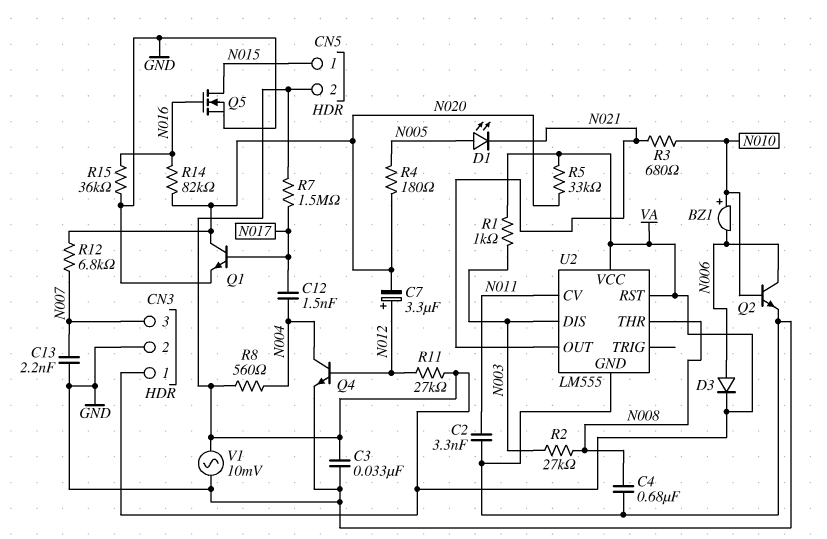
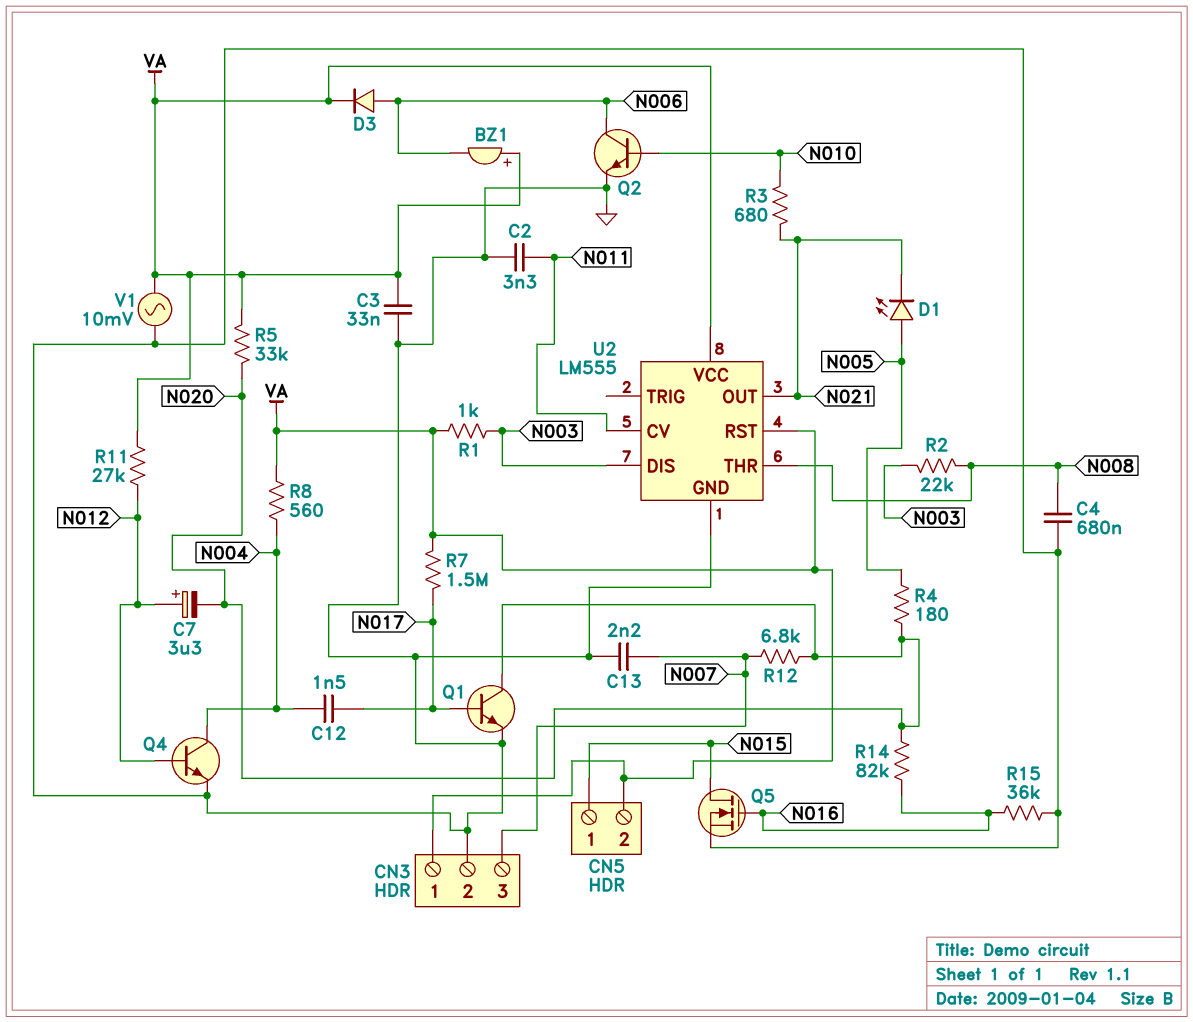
BZ1: buzzer (plus N010, minus N006) -> buzzer (plus VA, minus N006)
R2: 27k (N003, N008) -> 22k (N003, N008)

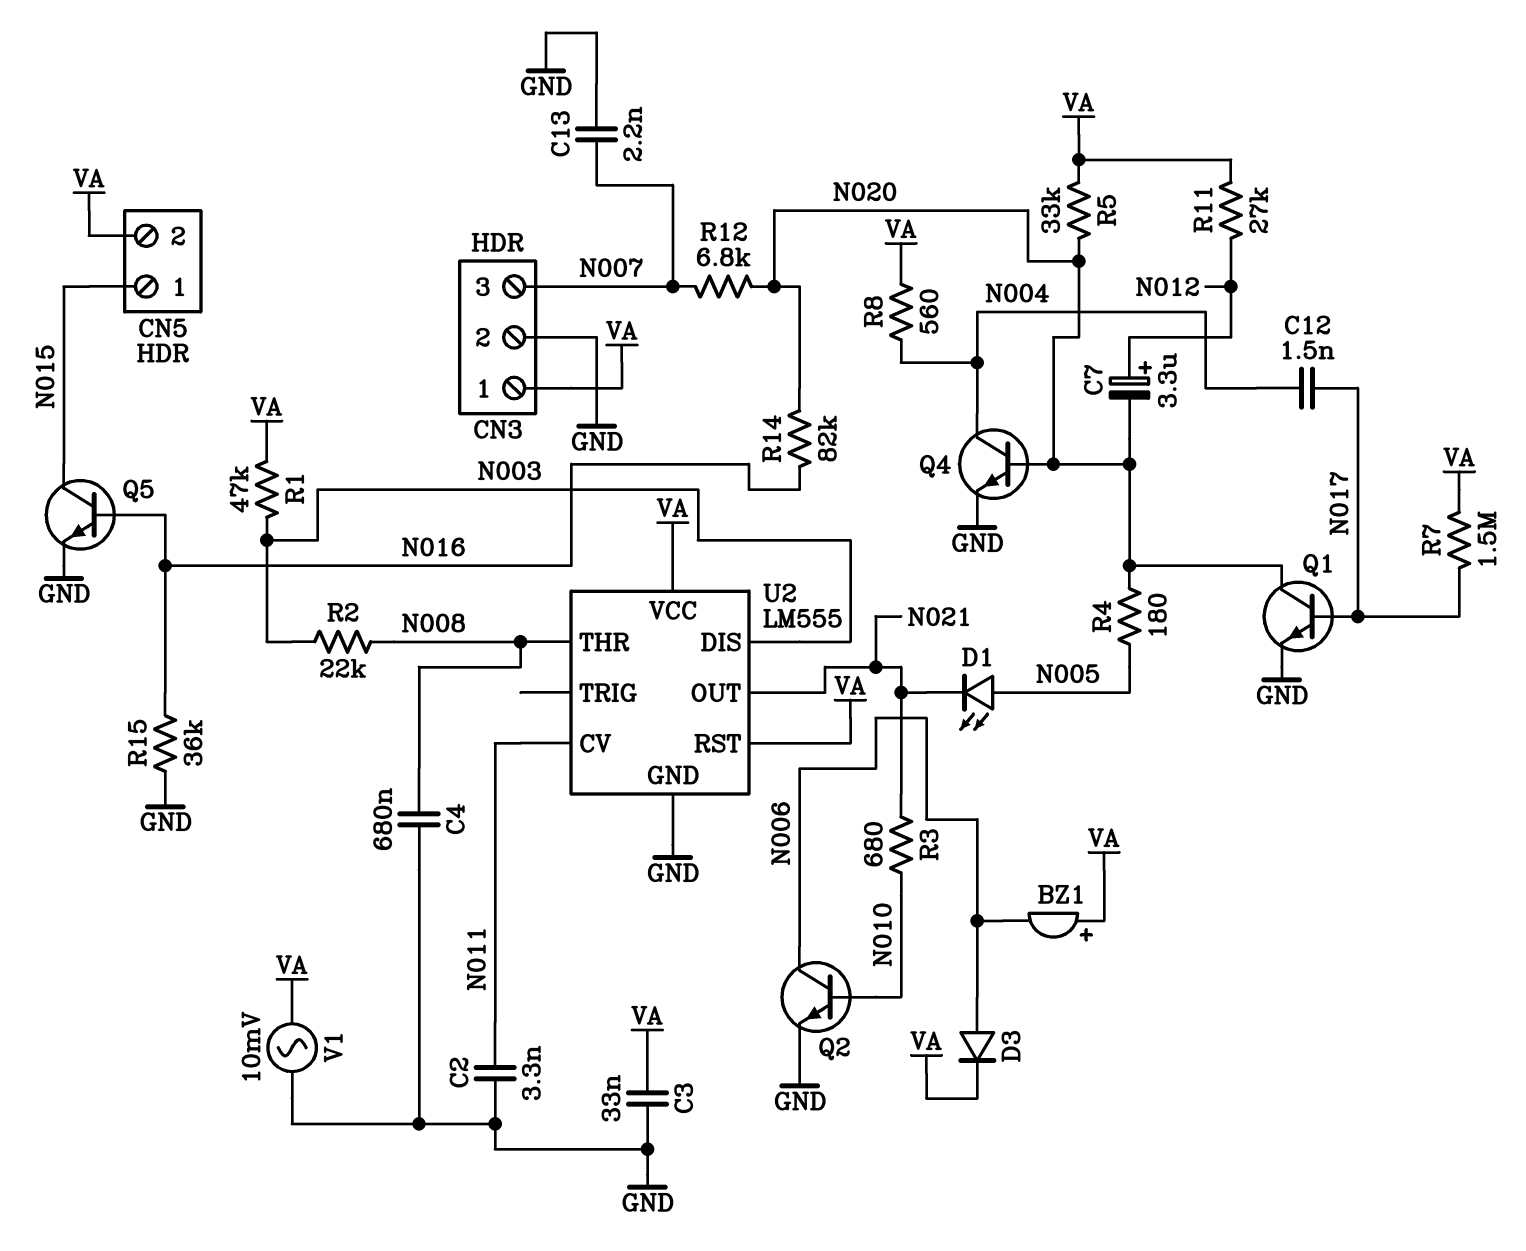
Q4: NPN (B N012, C N004, E GND) -> NPN (B N020, C N004, E GND)
Q5: NMOS (G N016, D N015, S GND) -> NPN (B N016, C N015, E GND)
R1: 1k (N003, VA) -> 47k (N003, VA)

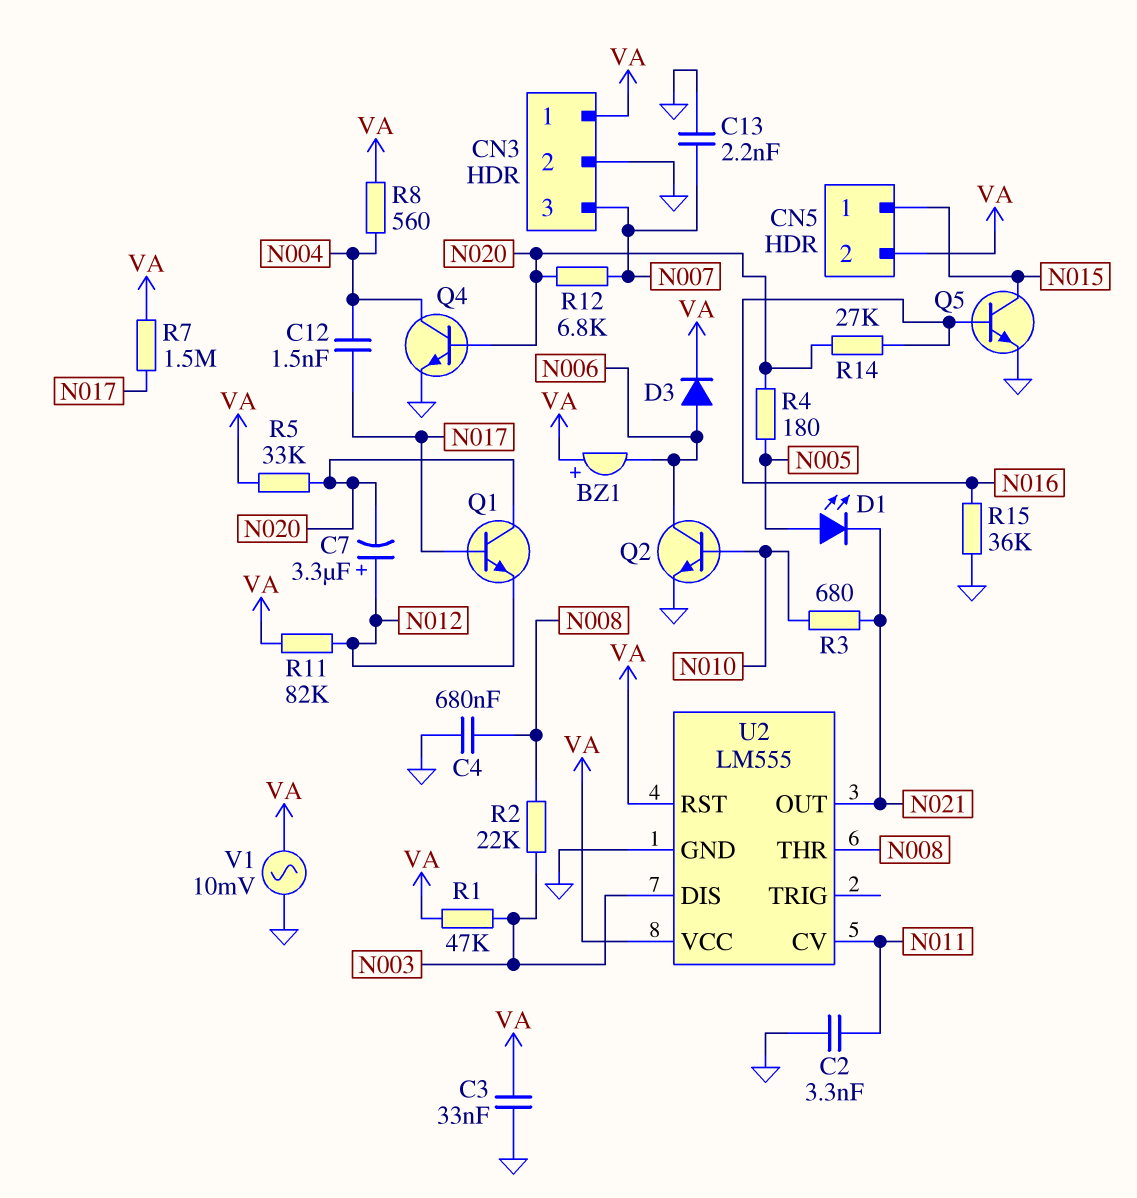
Q1: NPN (B N017, C N020, E GND) -> NPN (B N017, C N020, E N012)
R11: 27k (N012, VA) -> 82k (N012, VA)
R14: 82k (N016, N020) -> 27k (N016, N020)

